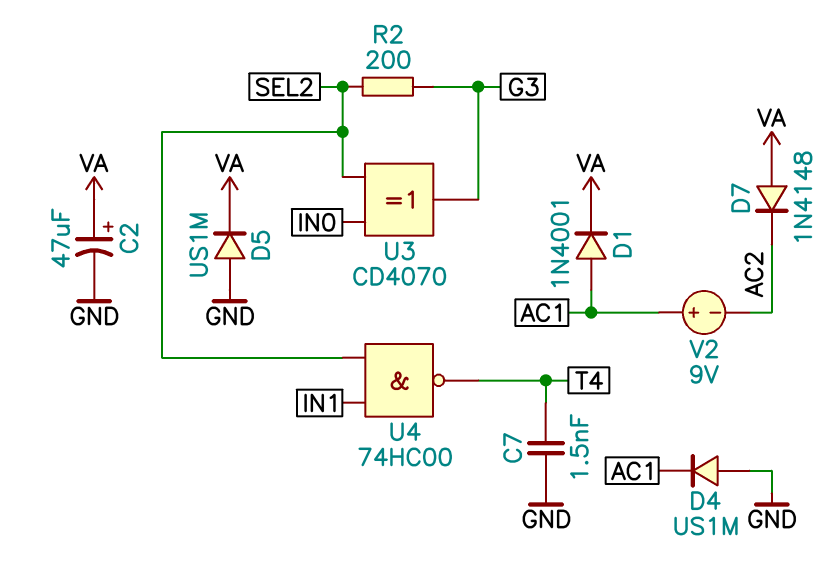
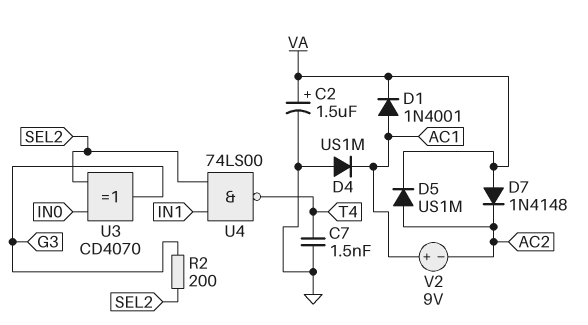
C2: 47uF (plus VA, minus GND) -> 1.5uF (plus VA, minus GND)
D5: diode US1M (A GND, K VA) -> diode US1M (A AC2, K VA)
U4: NAND 74HC00 (in IN1, in SEL2, out T4) -> NAND 74LS00 (in IN1, in SEL2, out T4)

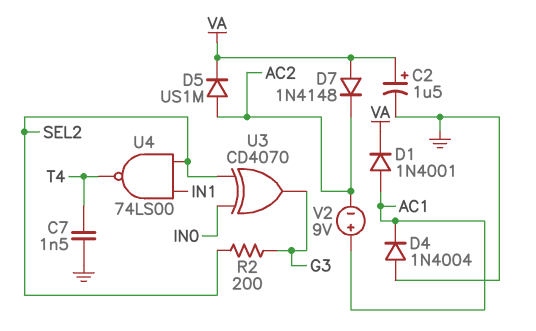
D4: diode US1M (A GND, K AC1) -> diode 1N4004 (A GND, K AC1)

